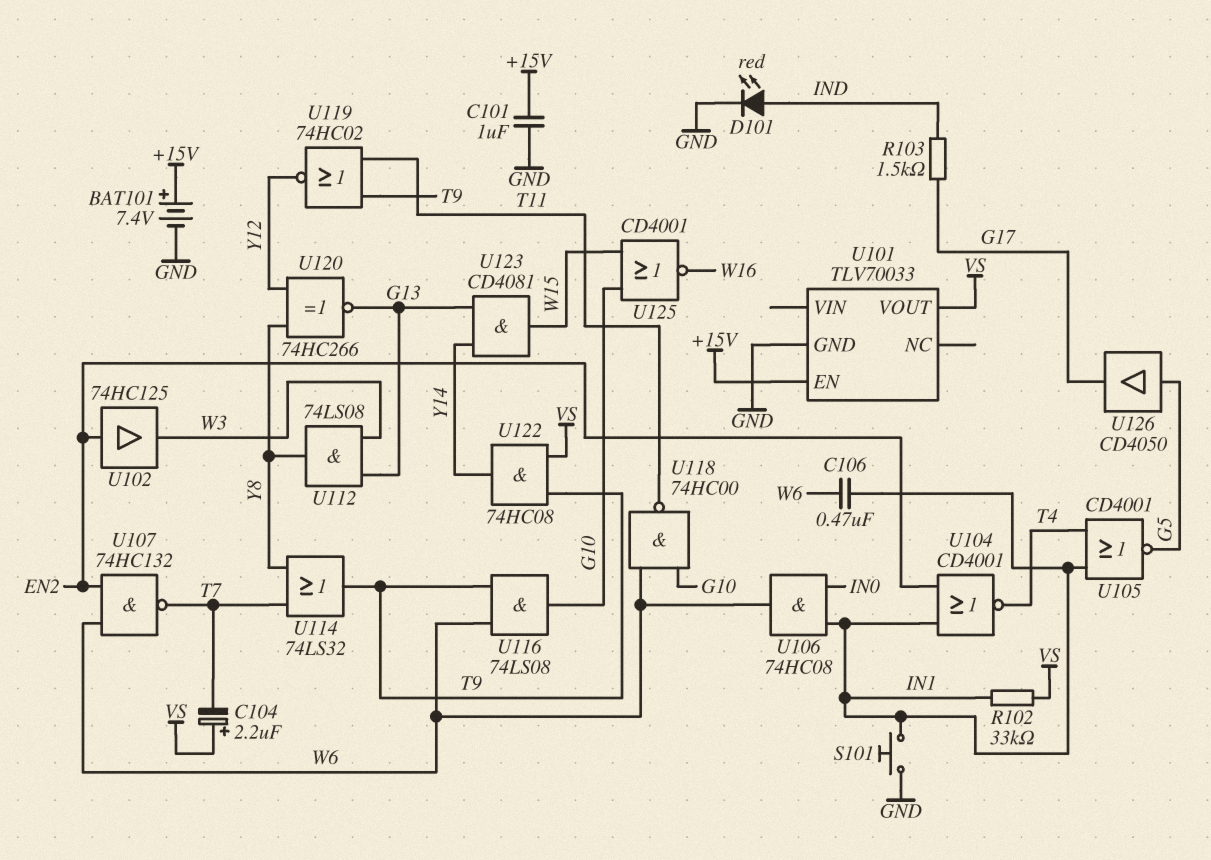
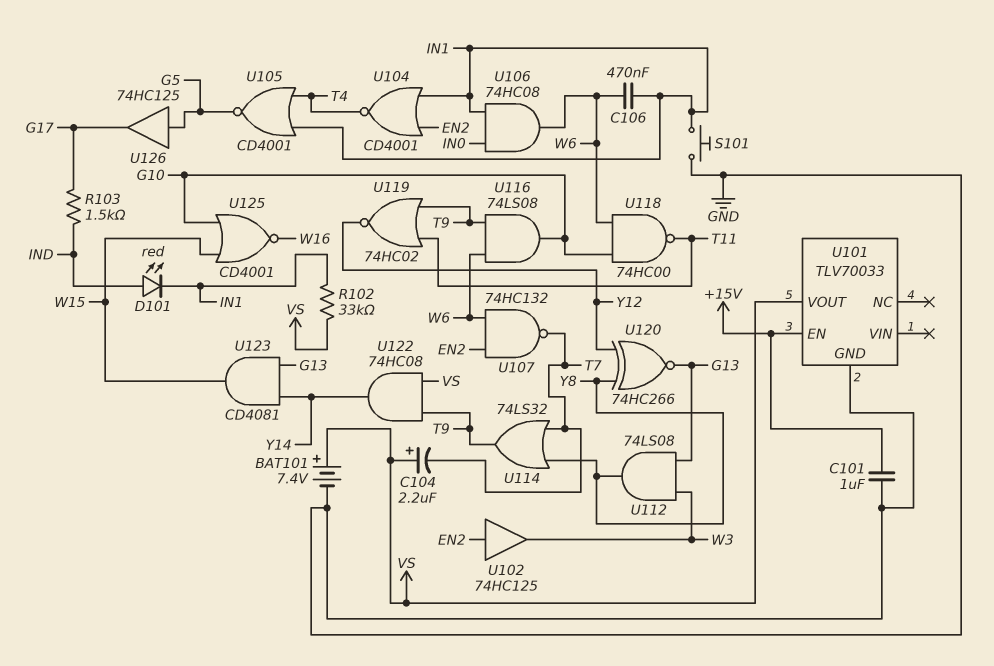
BAT101: 7.4V (plus +15V, minus GND) -> 7.4V (plus VS, minus GND)
D101: LED red (A IND, K GND) -> LED red (A IND, K IN1)
U126: buffer CD4050 (in G5, out G17) -> buffer 74HC125 (in G5, out G17)

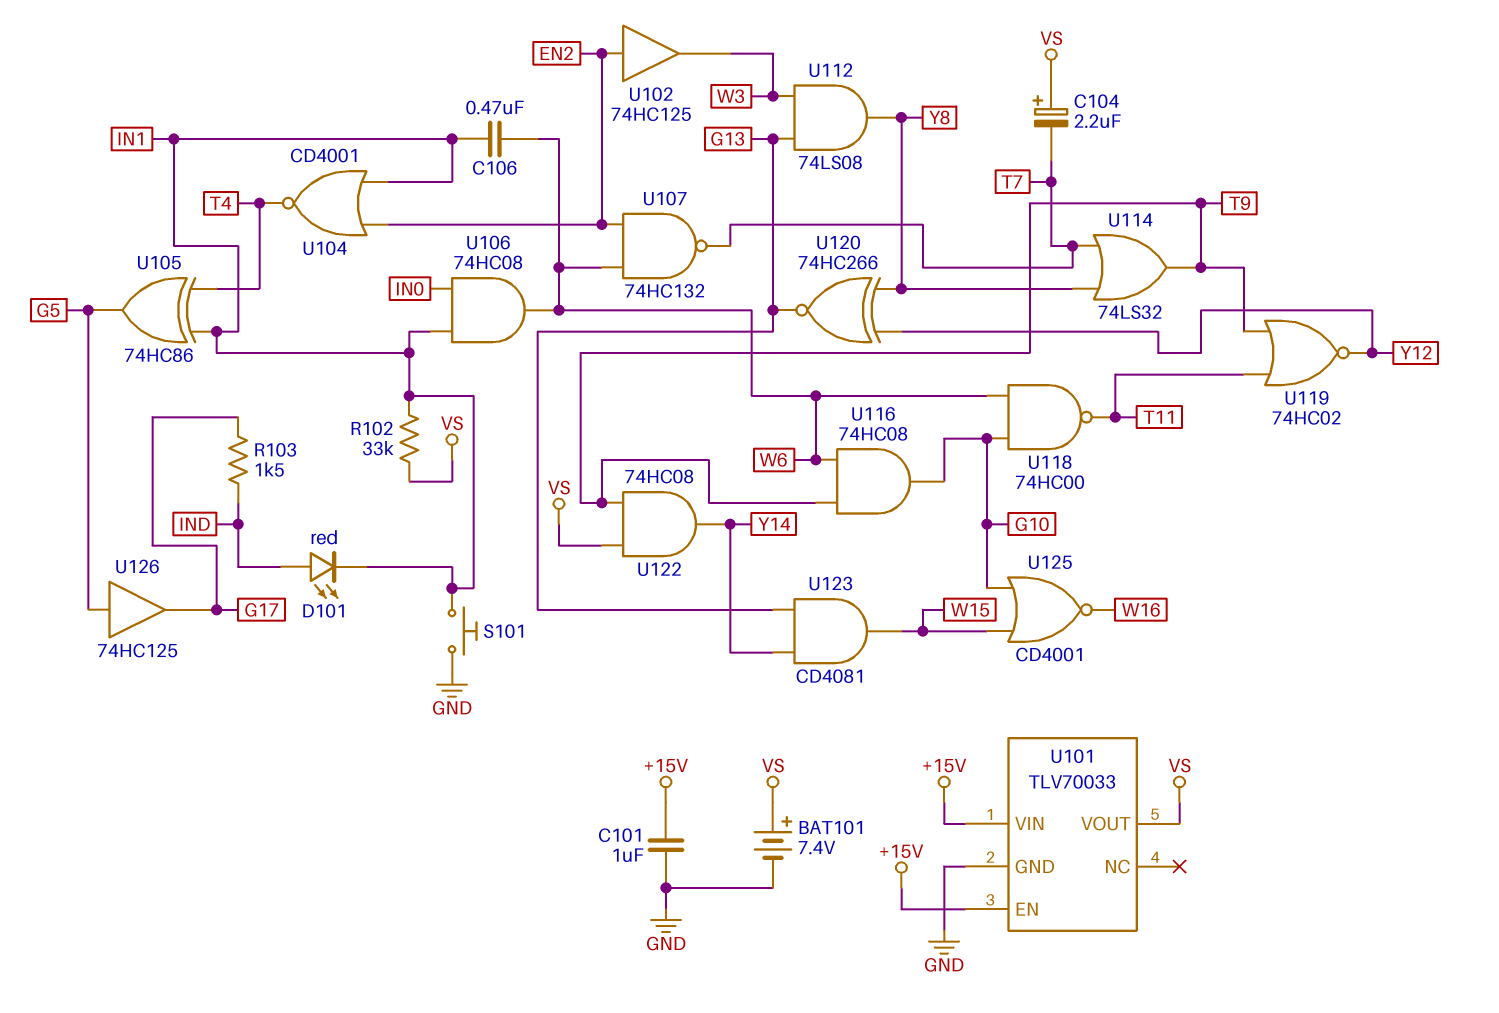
U101 pin VIN: none -> +15V
U105: NOR CD4001 (in IN1, in T4, out G5) -> XOR 74HC86 (in IN1, in T4, out G5)
U116: AND 74LS08 (in T9, in W6, out G10) -> AND 74HC08 (in T9, in W6, out G10)

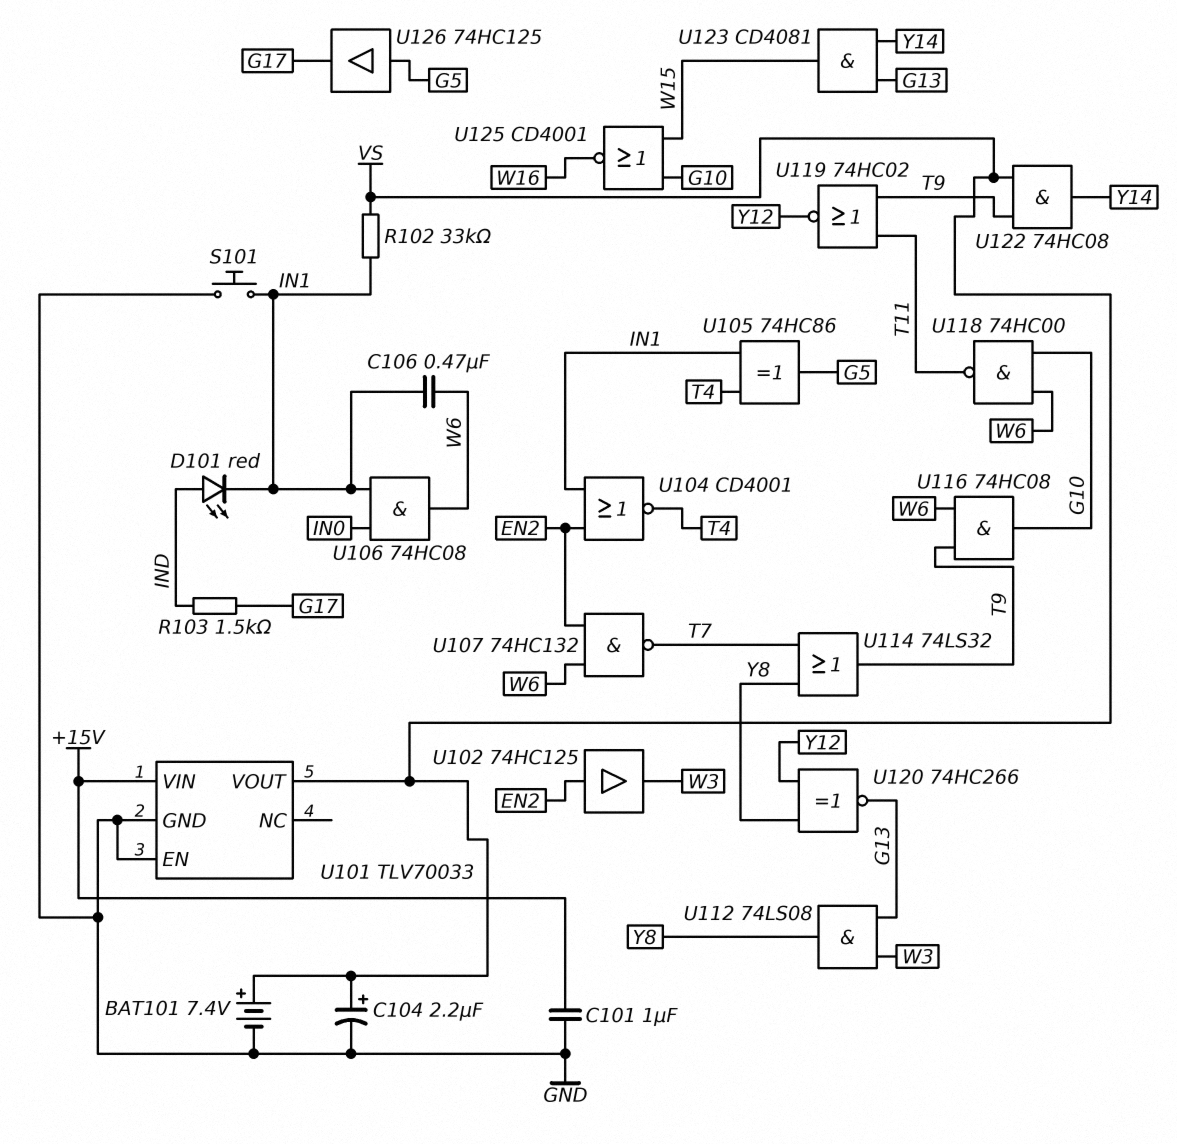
C104: 2.2uF (plus VS, minus T7) -> 2.2uF (plus VS, minus GND)
U101 pin EN: +15V -> GND

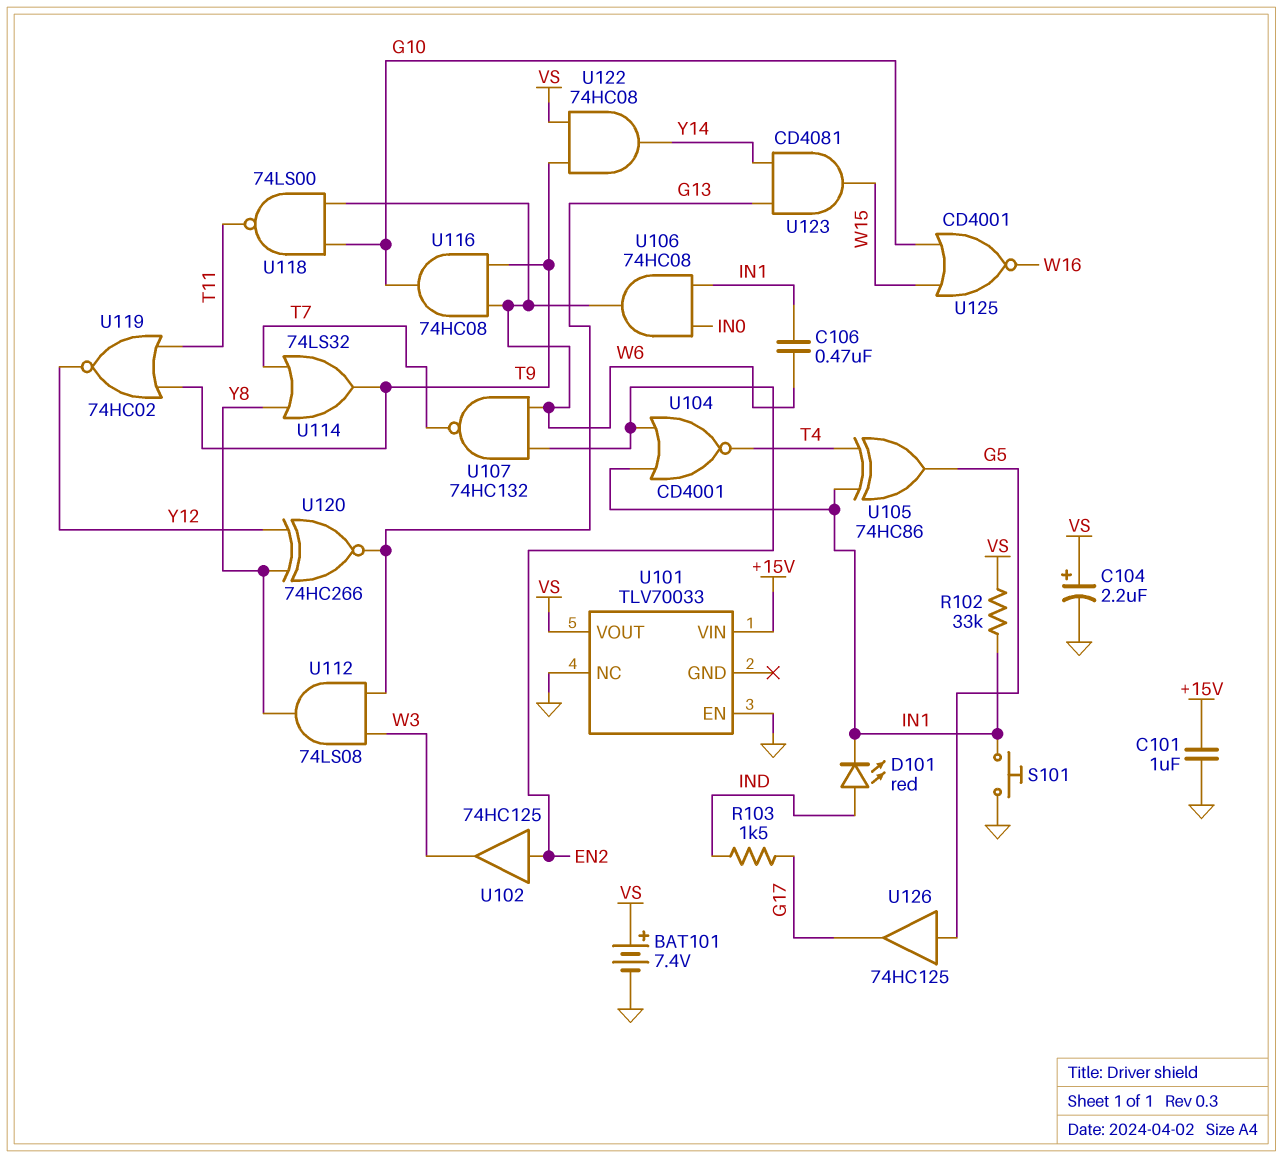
U101 pin GND: GND -> none
U101 pin NC: none -> GND
U118: NAND 74HC00 (in G10, in W6, out T11) -> NAND 74LS00 (in G10, in W6, out T11)

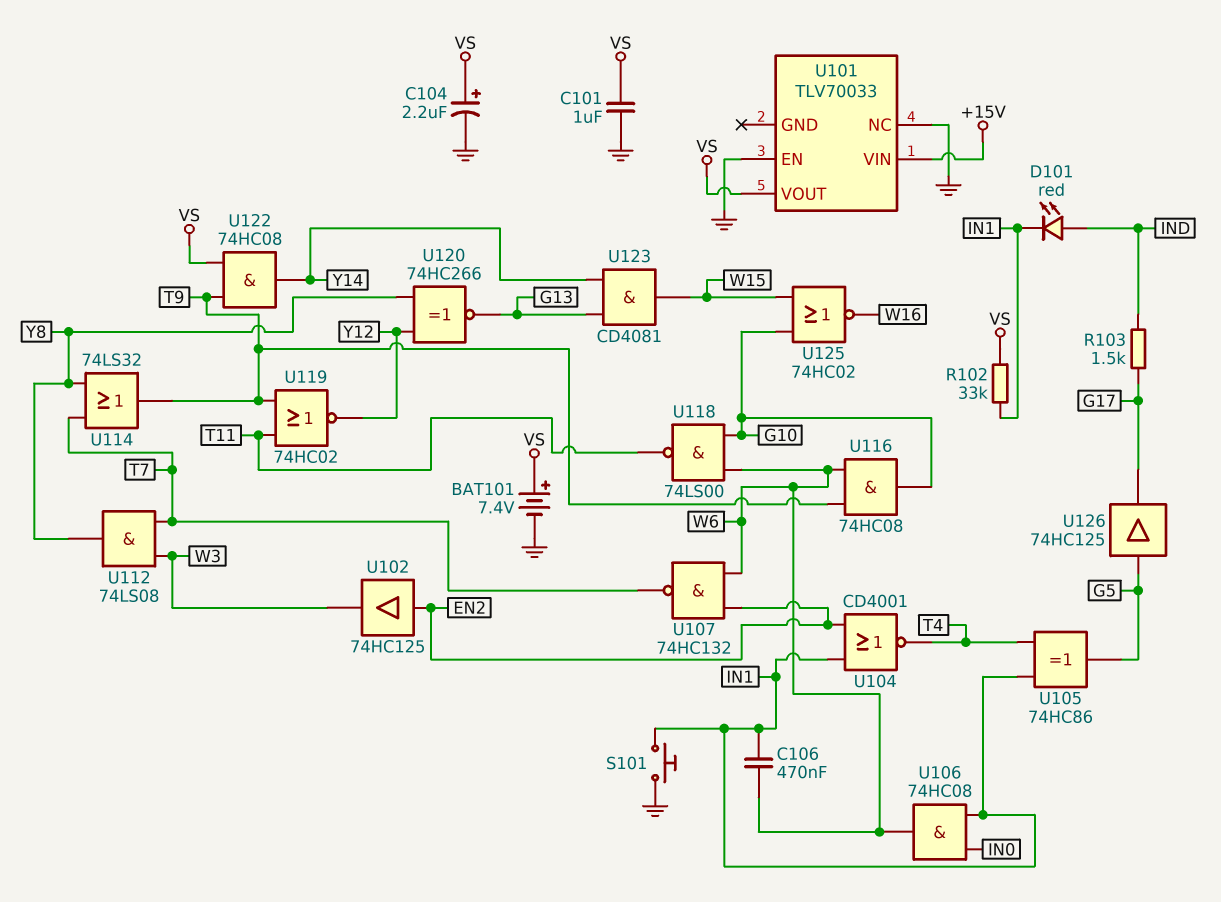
C101: 1uF (+15V, GND) -> 1uF (GND, VS)
U112: AND 74LS08 (in G13, in W3, out Y8) -> AND 74LS08 (in T7, in W3, out Y8)
U125: NOR CD4001 (in G10, in W15, out W16) -> NOR 74HC02 (in G10, in W15, out W16)

